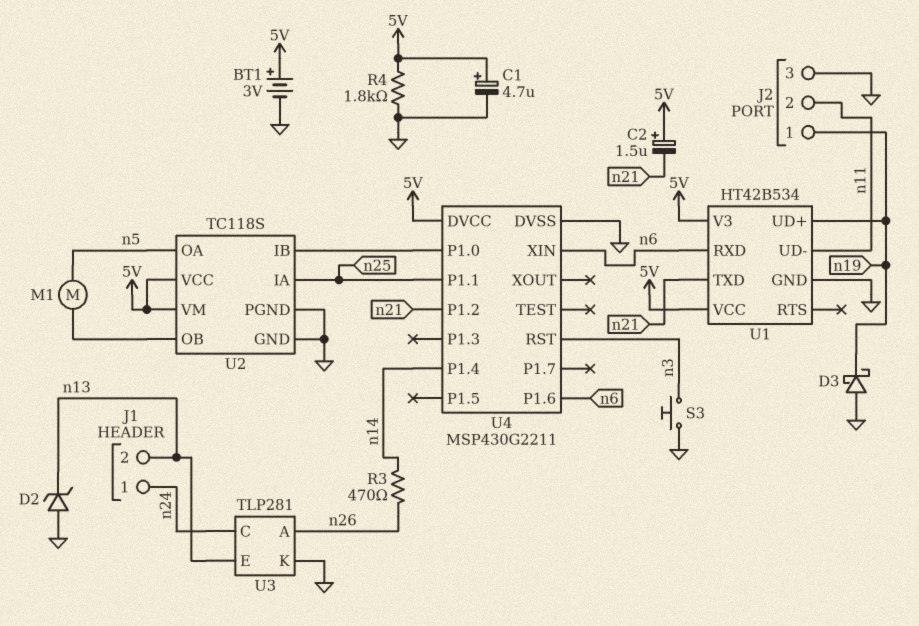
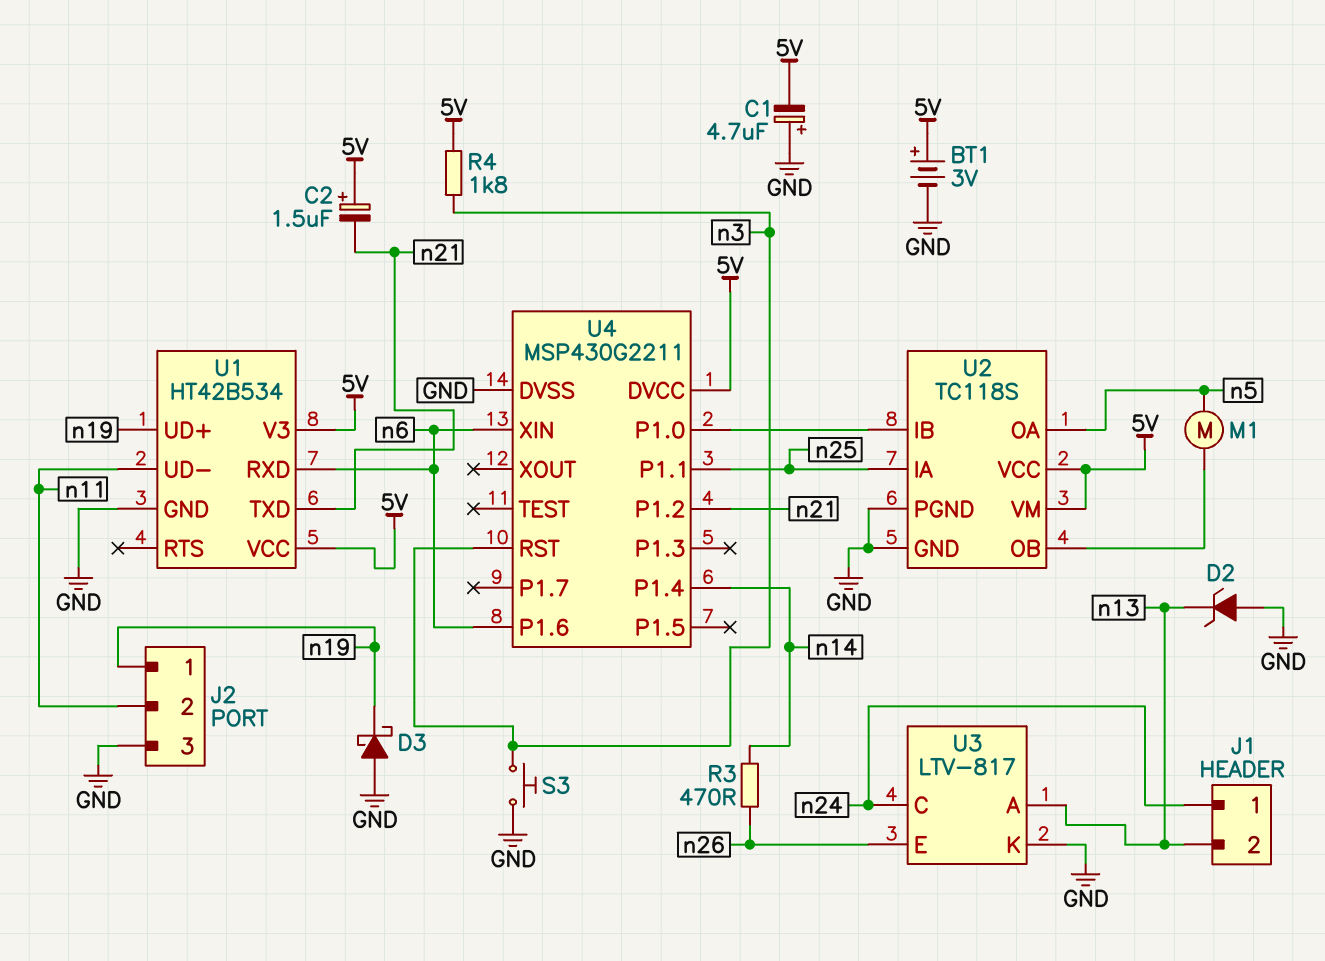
C1: 4.7uF (plus 5V, minus GND) -> 4.7uF (plus GND, minus 5V)
R4: 1.8k (5V, GND) -> 1.8k (5V, n3)
U3: TLP281 -> LTV-817
U3 pin A: n26 -> n13
U3 pin E: n13 -> n26

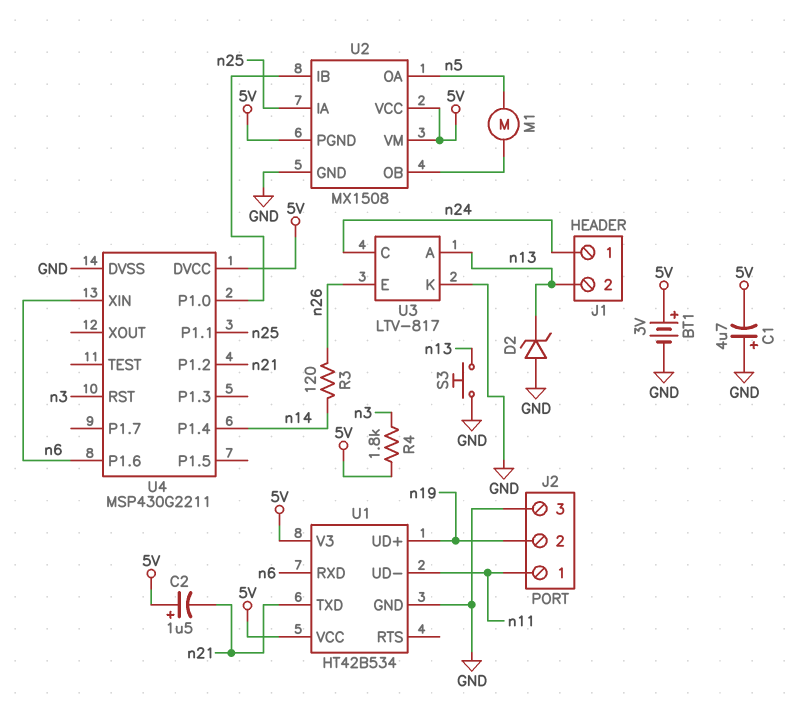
D3: schottky (A GND, K n19) -> none
J2 pin 1: n19 -> n11
J2 pin 2: n11 -> n19
R3: 470 (n14, n26) -> 120 (n14, n26)
S3: button (GND, n3) -> button (GND, n13)
U2: TC118S -> MX1508
U2 pin PGND: GND -> 5V

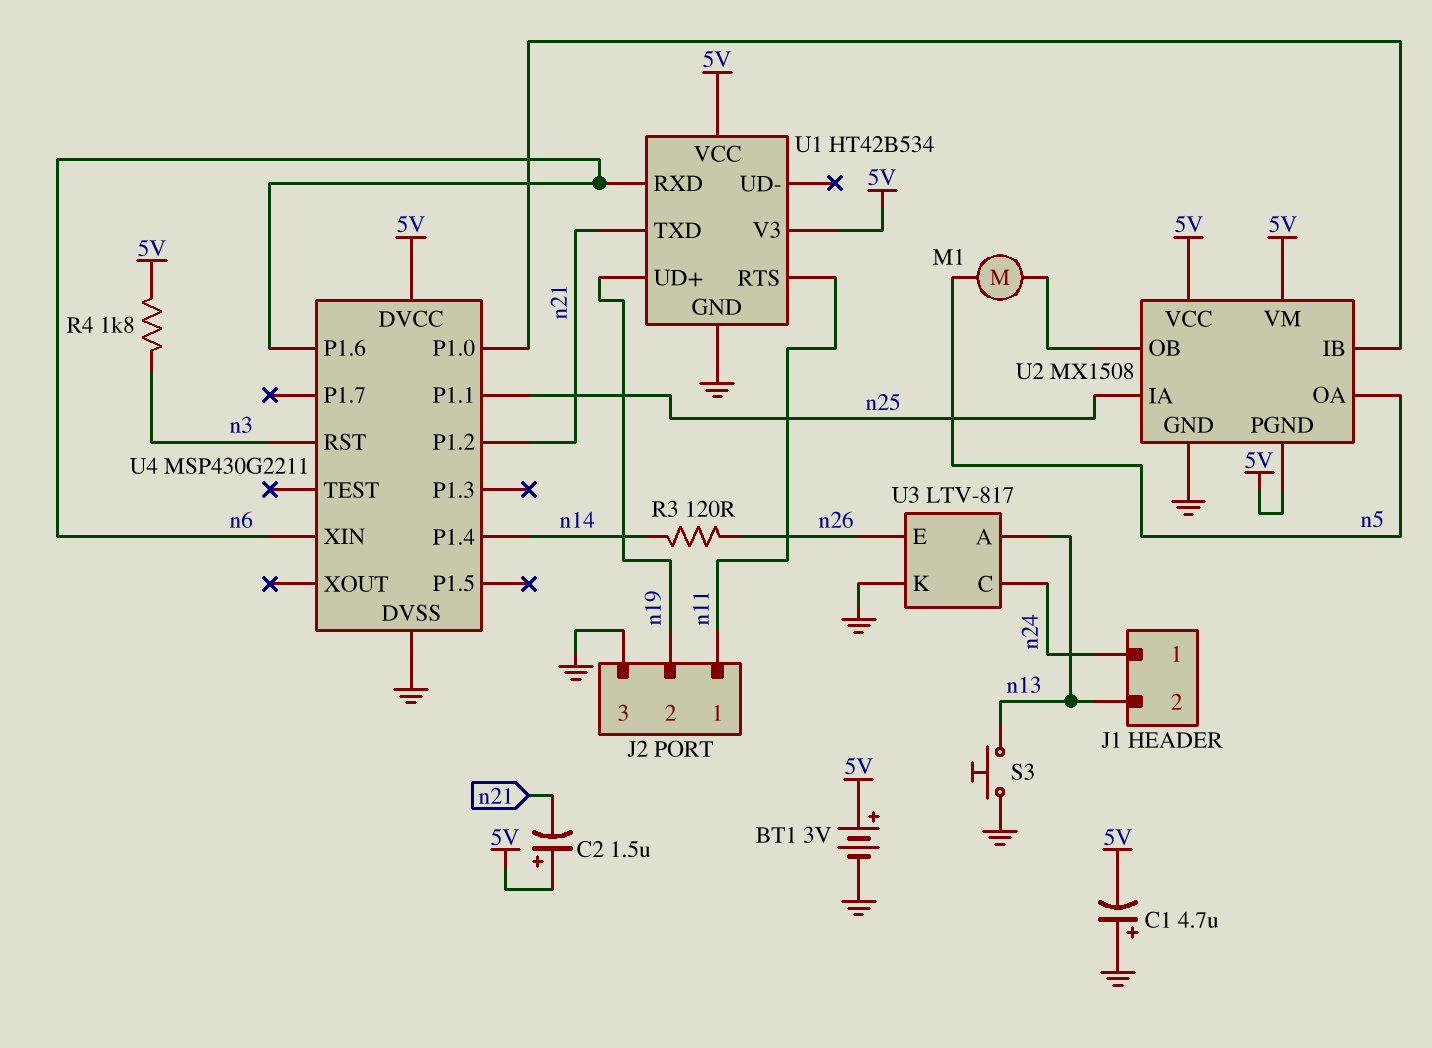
D2: zener (A GND, K n13) -> none
U1 pin RTS: none -> n11
U1 pin UD-: n11 -> none

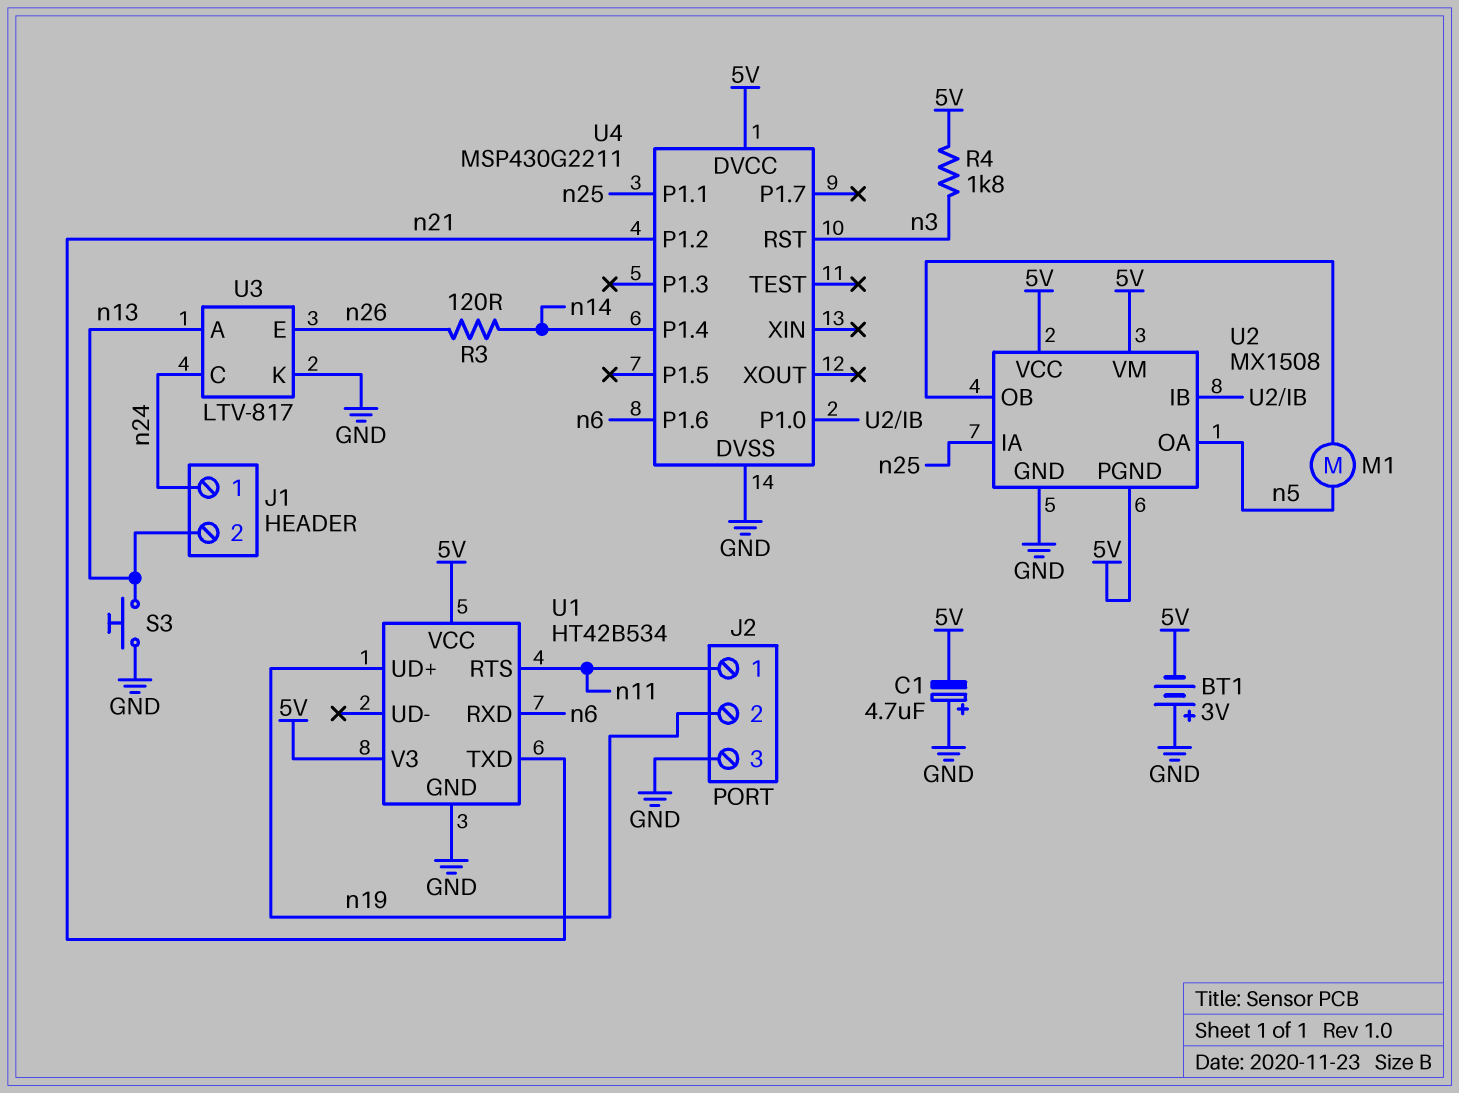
BT1: 3V (plus 5V, minus GND) -> 3V (plus GND, minus 5V)
C2: 1.5uF (plus 5V, minus n21) -> none
U4 pin XIN: n6 -> none

